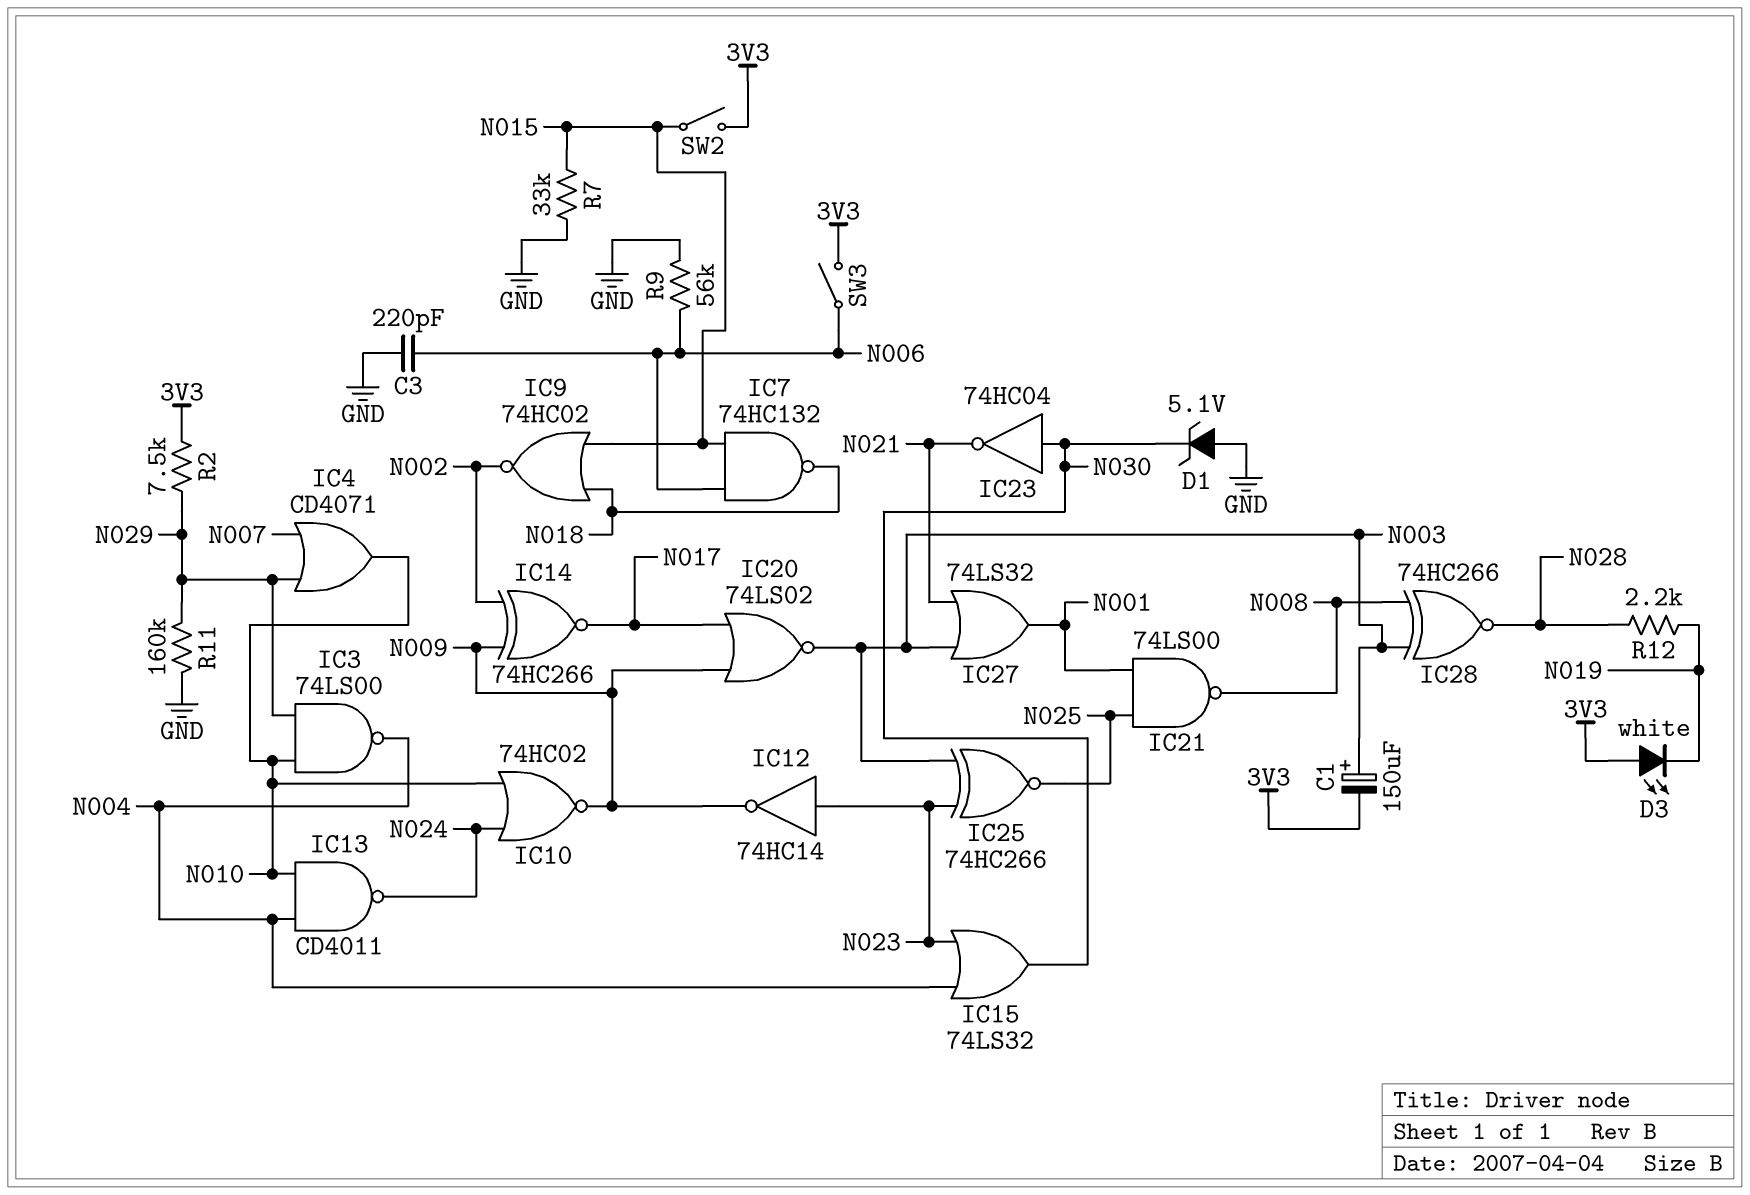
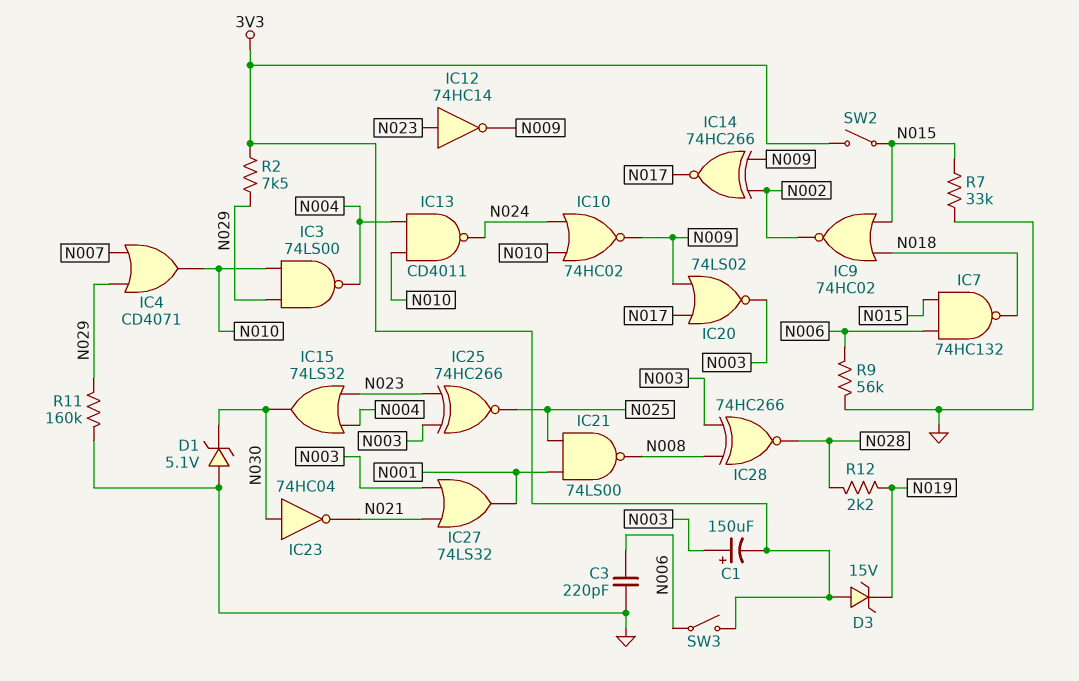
D3: LED white (A 3V3, K N019) -> zener 15V (A 3V3, K N019)

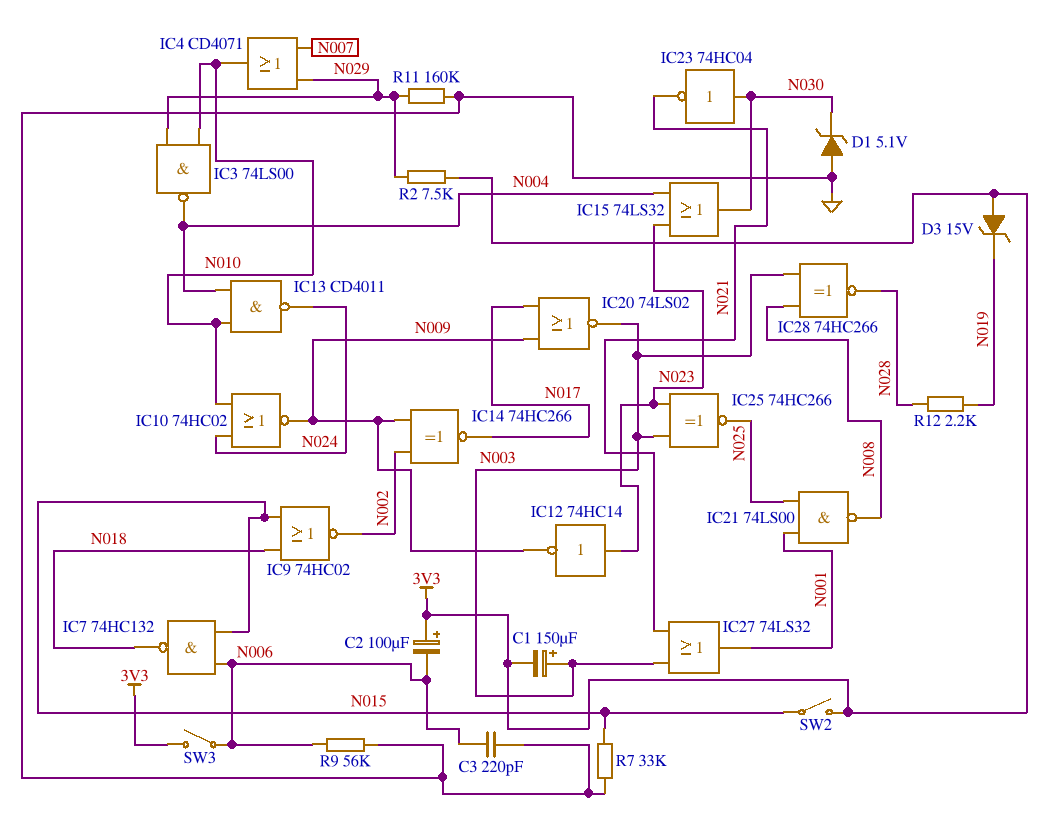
C2: none -> 100uF (plus 3V3, minus N006)

